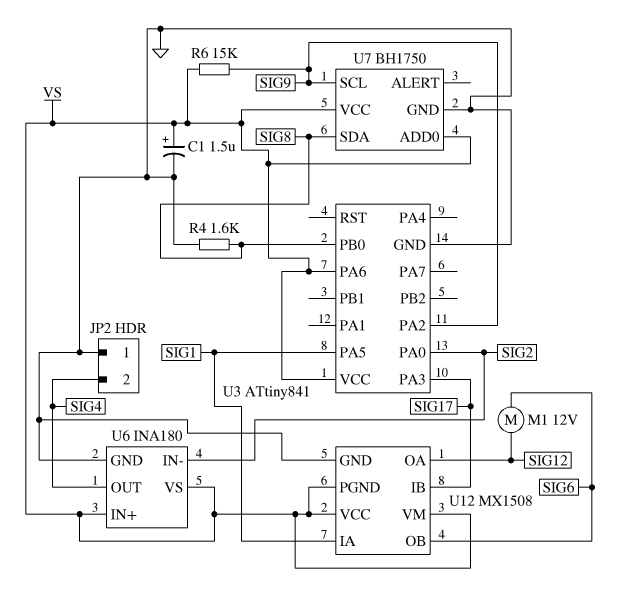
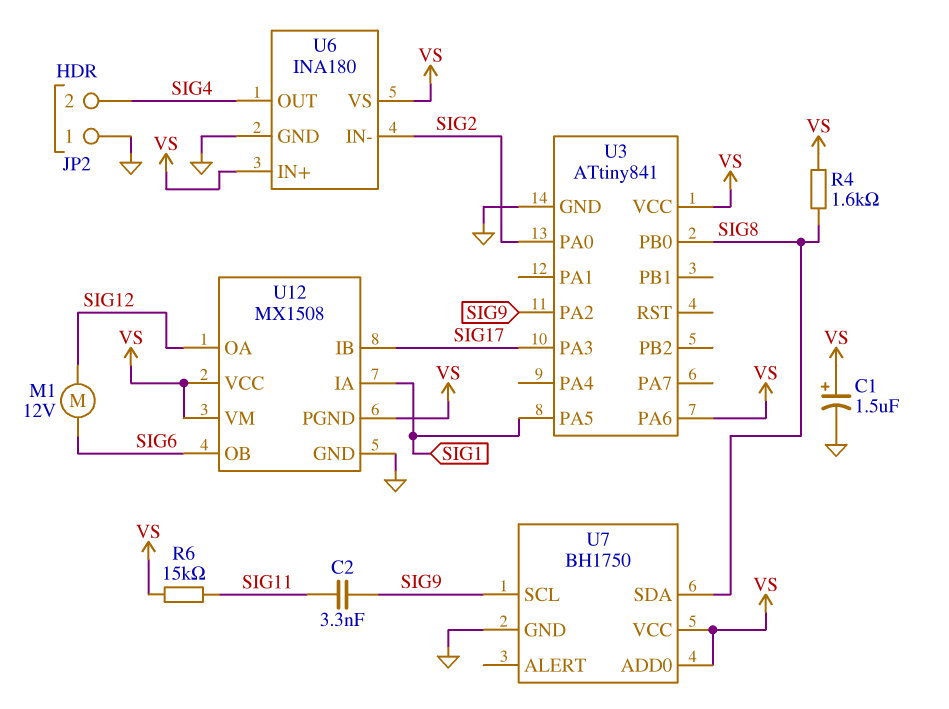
C2: none -> 3.3nF (SIG9, SIG11)
R4: 1.6k (GND, SIG8) -> 1.6k (SIG8, VS)
R6: 15k (SIG9, VS) -> 15k (SIG11, VS)

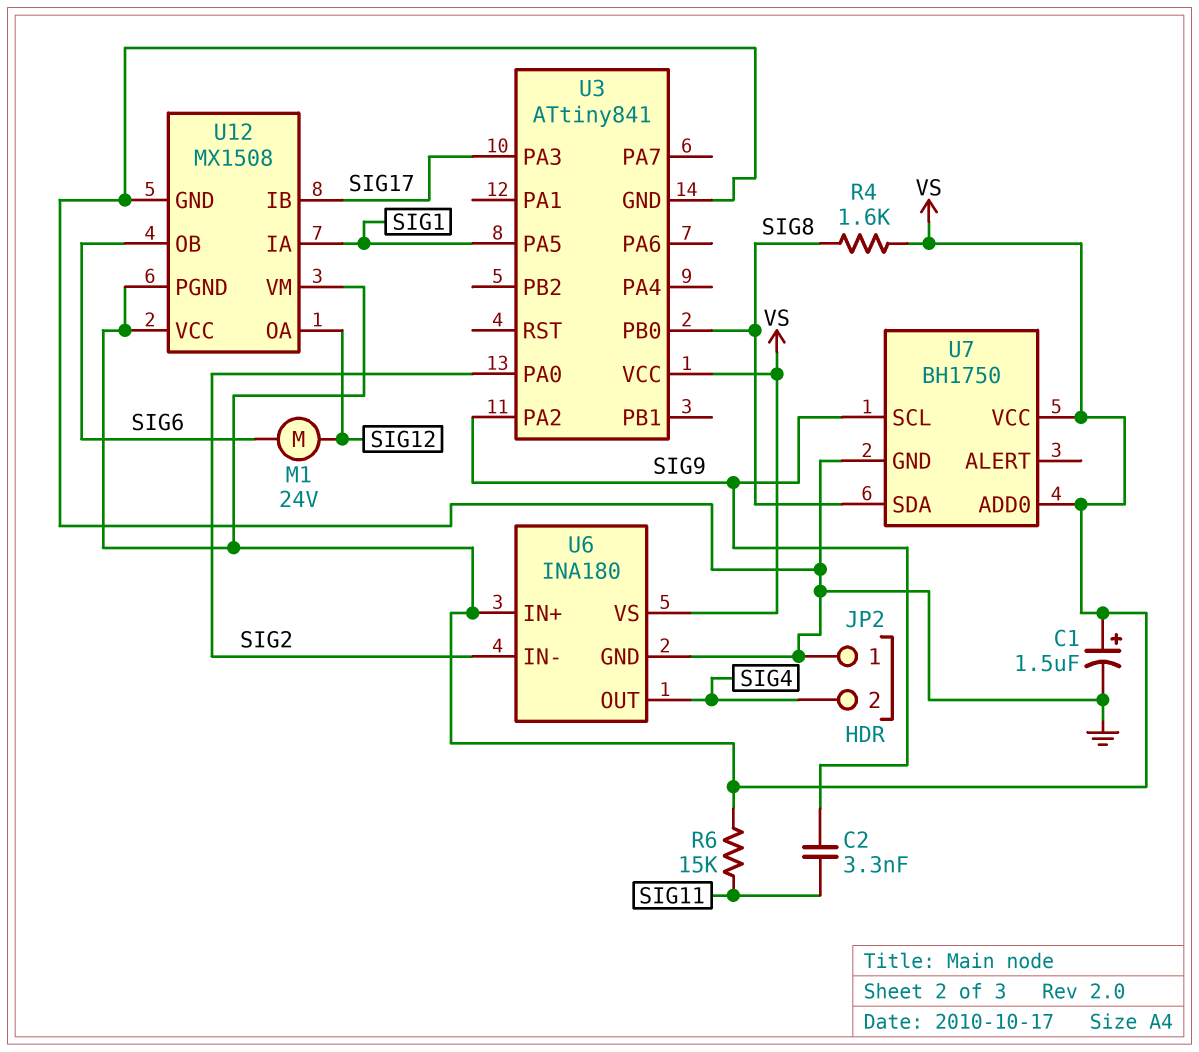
M1: motor 12V (SIG6, SIG12) -> motor 24V (SIG6, SIG12)
U3 pin PA6: VS -> none

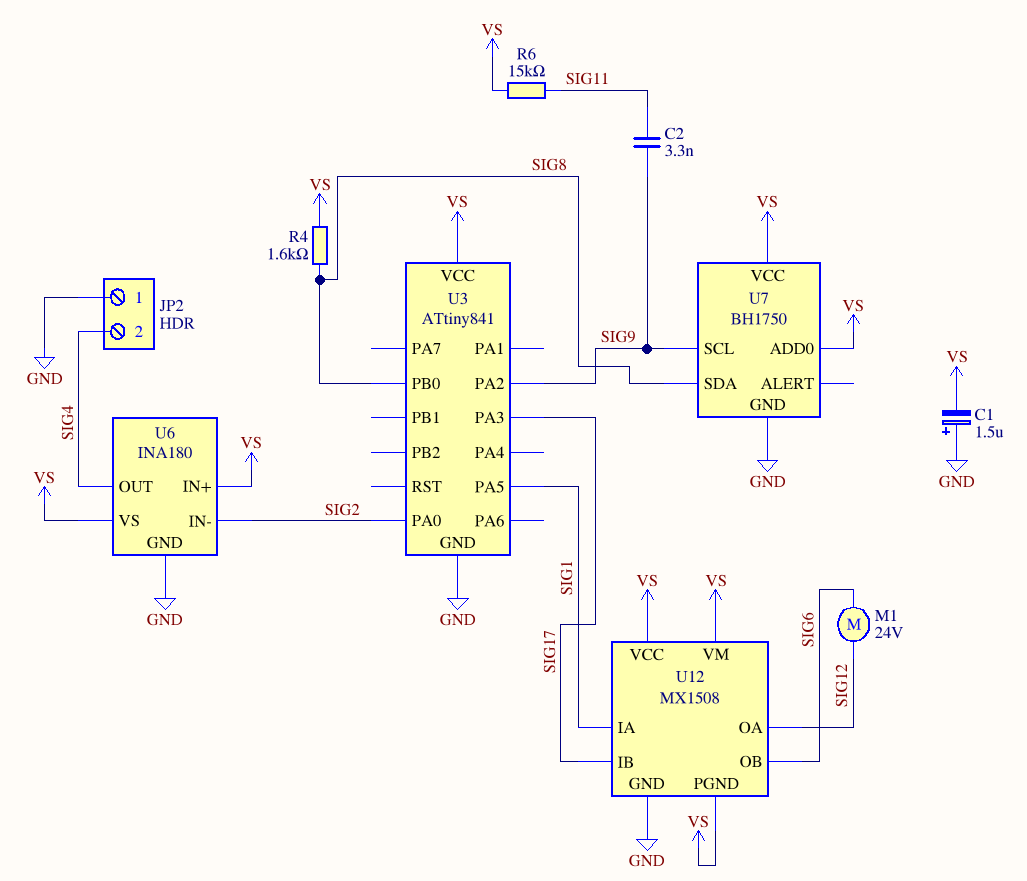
C1: 1.5uF (plus VS, minus GND) -> 1.5uF (plus GND, minus VS)

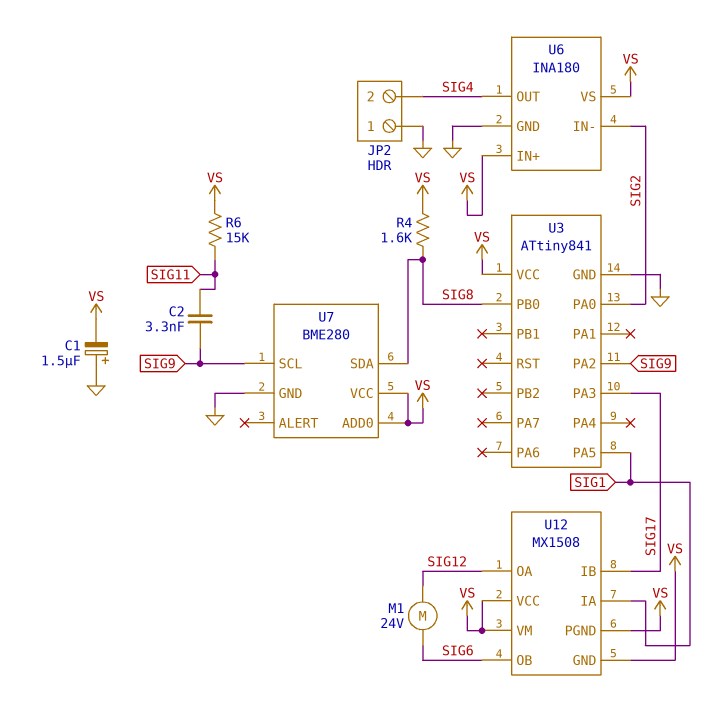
U7: BH1750 -> BME280
U12 pin GND: GND -> VS

